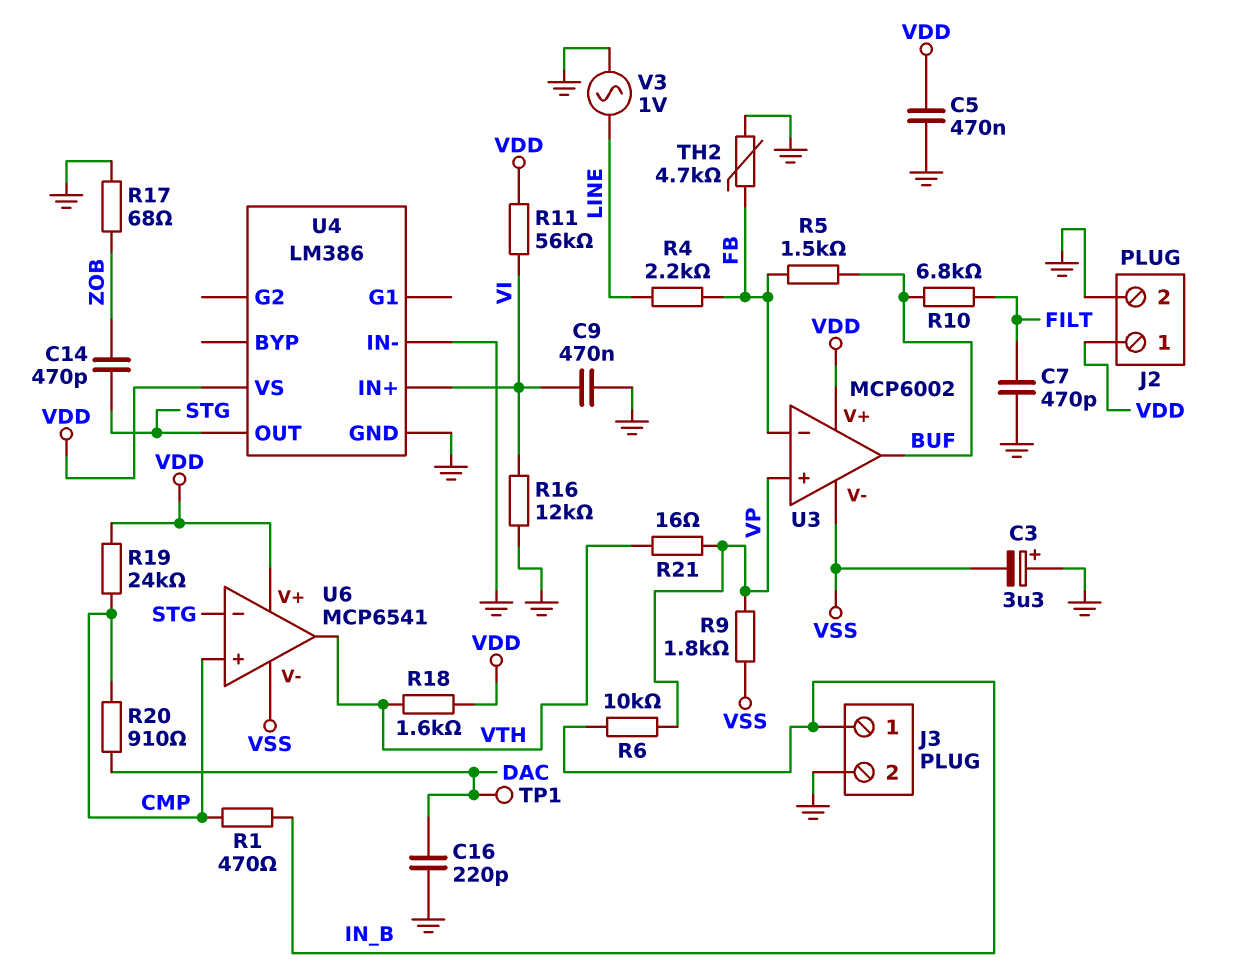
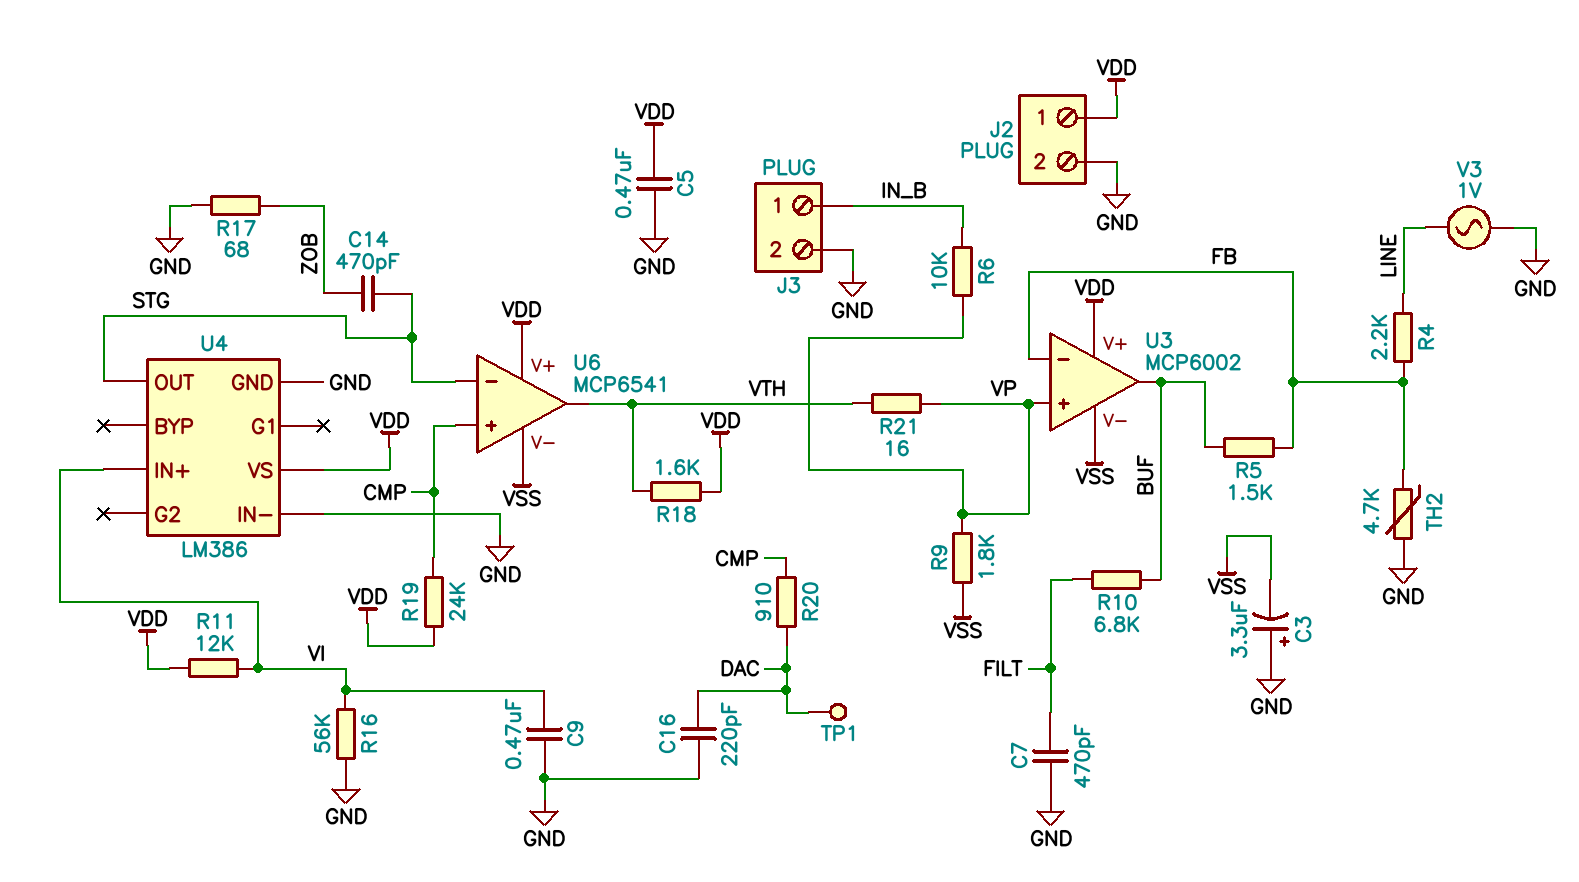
R1: 470 (CMP, IN_B) -> none
R11: 56k (VDD, VI) -> 12k (VDD, VI)
R16: 12k (GND, VI) -> 56k (GND, VI)

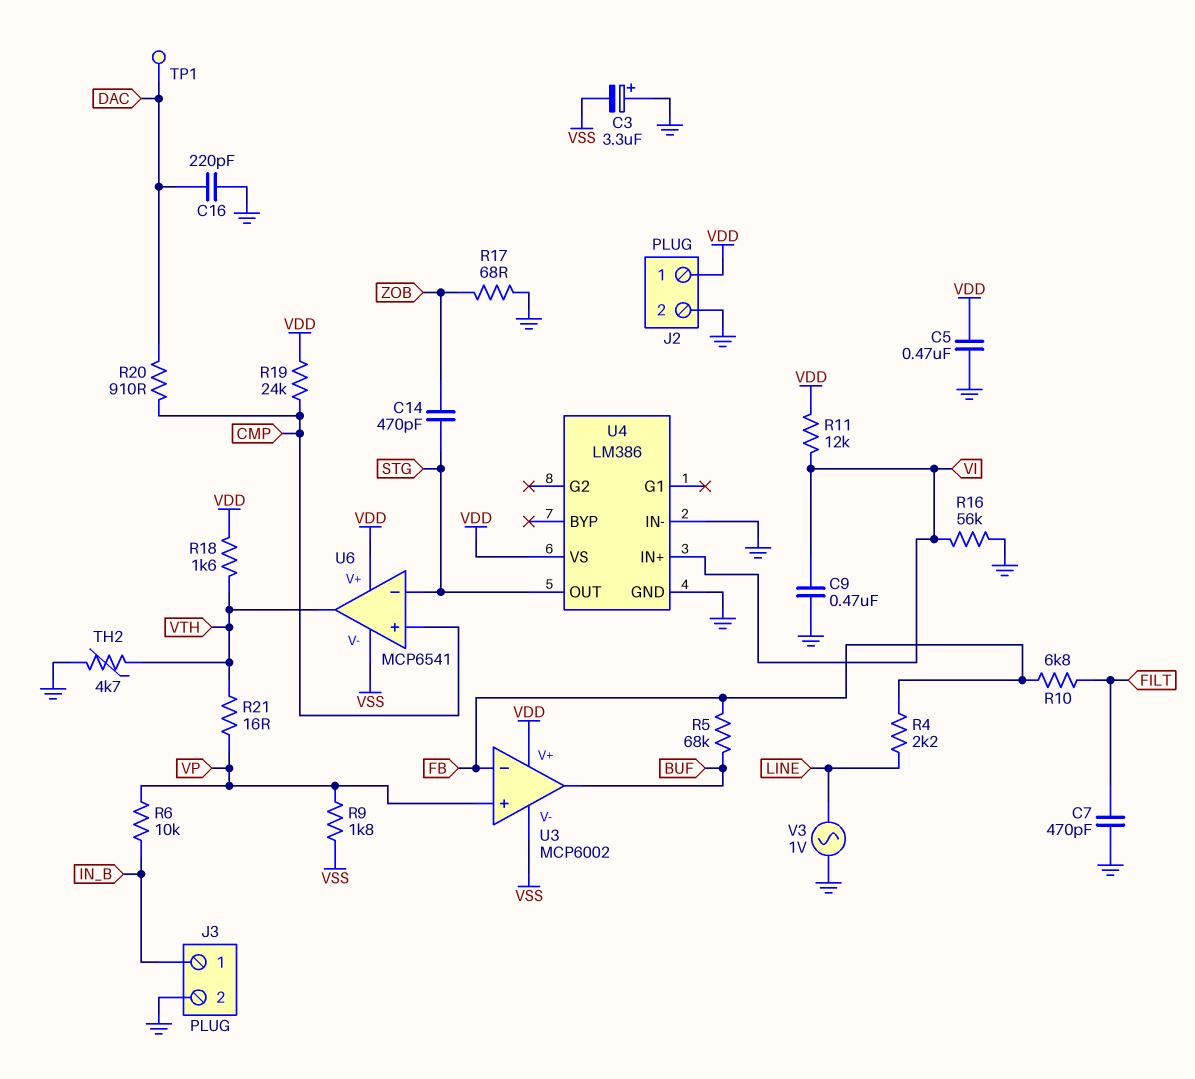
R5: 1.5k (BUF, FB) -> 68k (BUF, FB)
R10: 6.8k (BUF, FILT) -> 6.8k (FB, FILT)
TH2: 4.7k (FB, GND) -> 4.7k (GND, VTH)

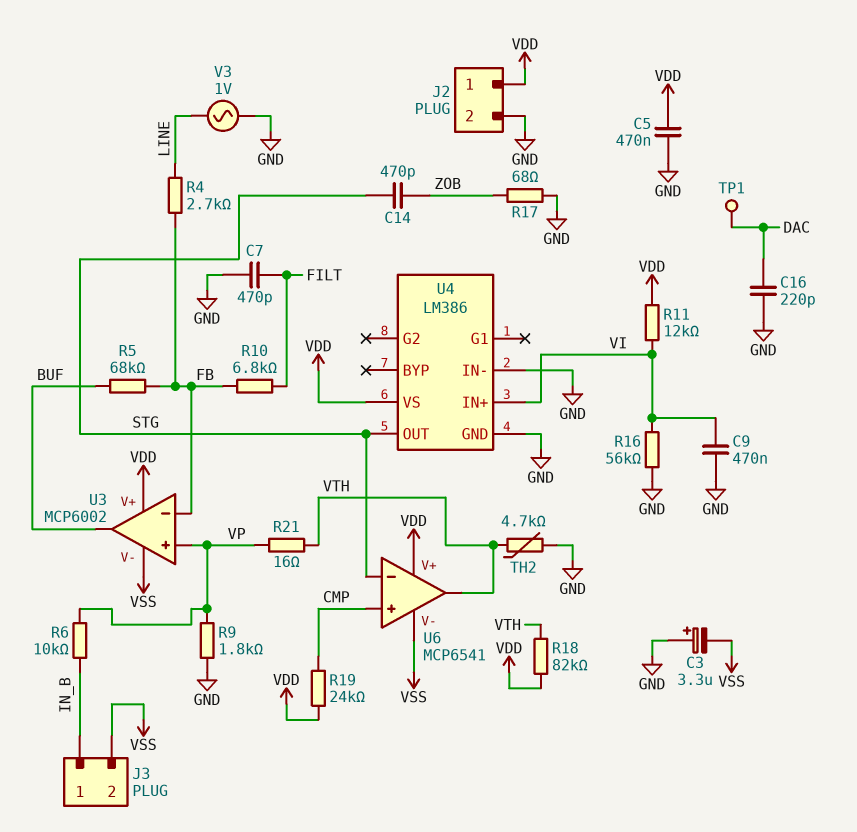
J3 pin 2: GND -> VSS
R4: 2.2k (FB, LINE) -> 2.7k (FB, LINE)
R9: 1.8k (VP, VSS) -> 1.8k (GND, VP)
R18: 1.6k (VDD, VTH) -> 82k (VDD, VTH)
R20: 910 (CMP, DAC) -> none

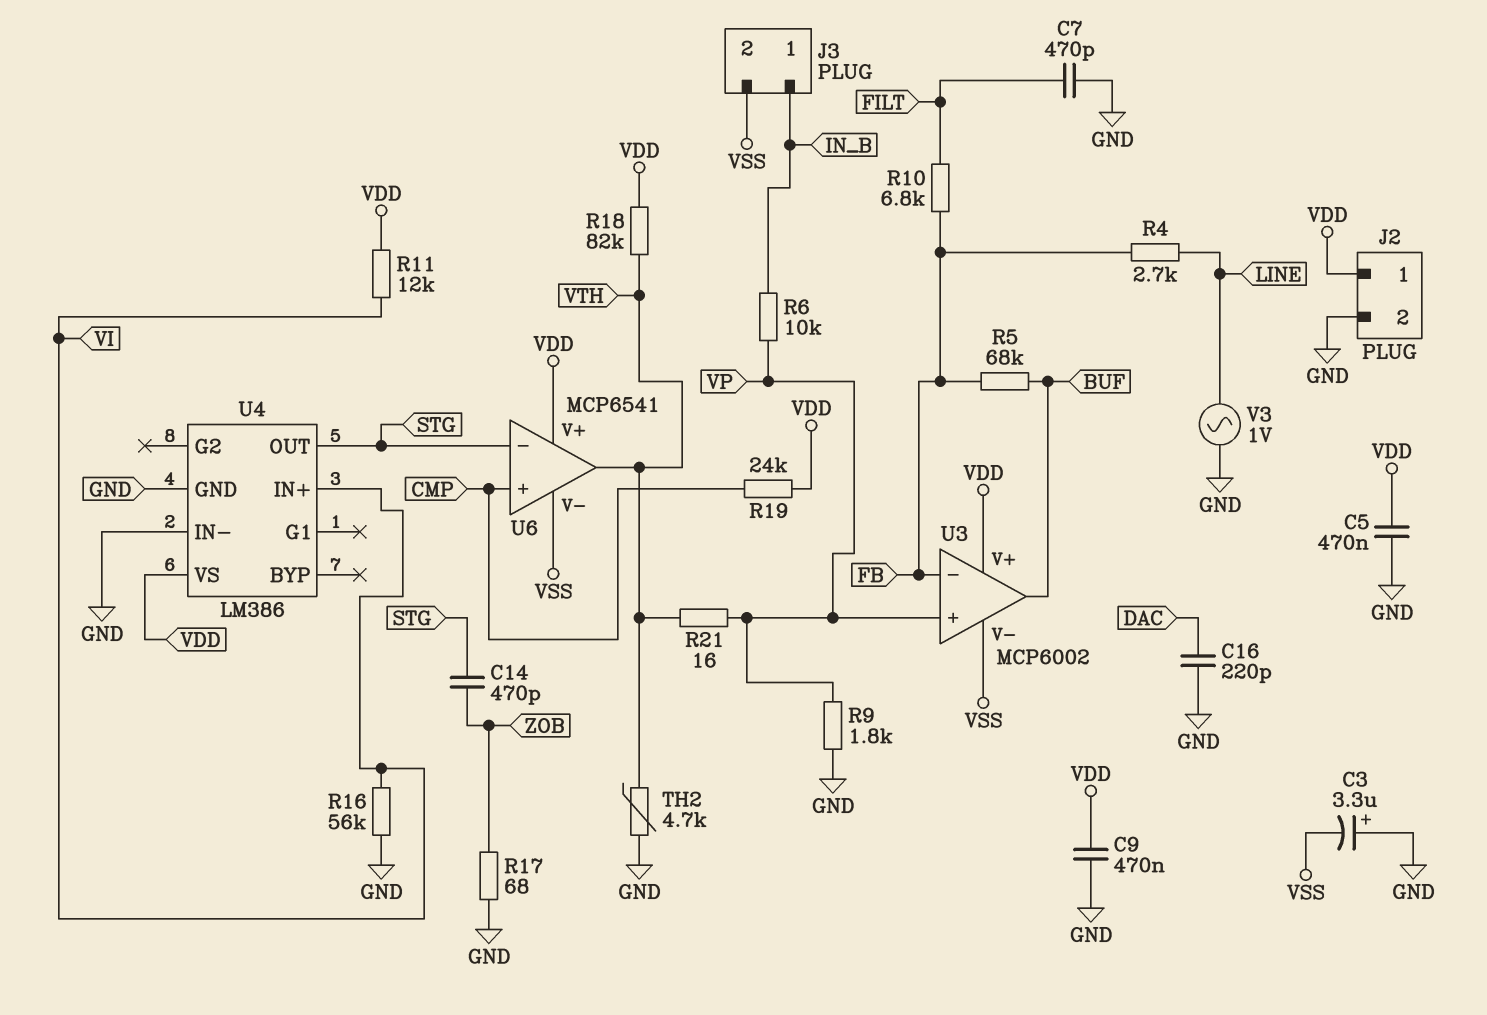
C9: 470nF (GND, VI) -> 470nF (GND, VDD)
TP1: test point (DAC) -> none

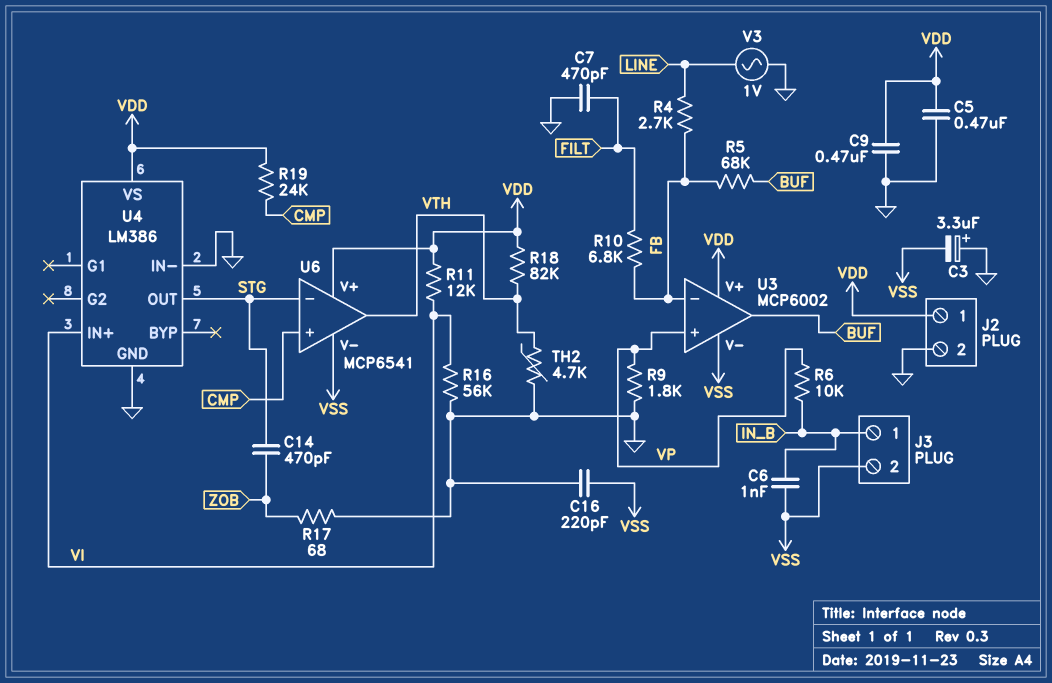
C6: none -> 1nF (IN_B, VSS)
C16: 220pF (DAC, GND) -> 220pF (GND, VSS)
R21: 16 (VP, VTH) -> none

